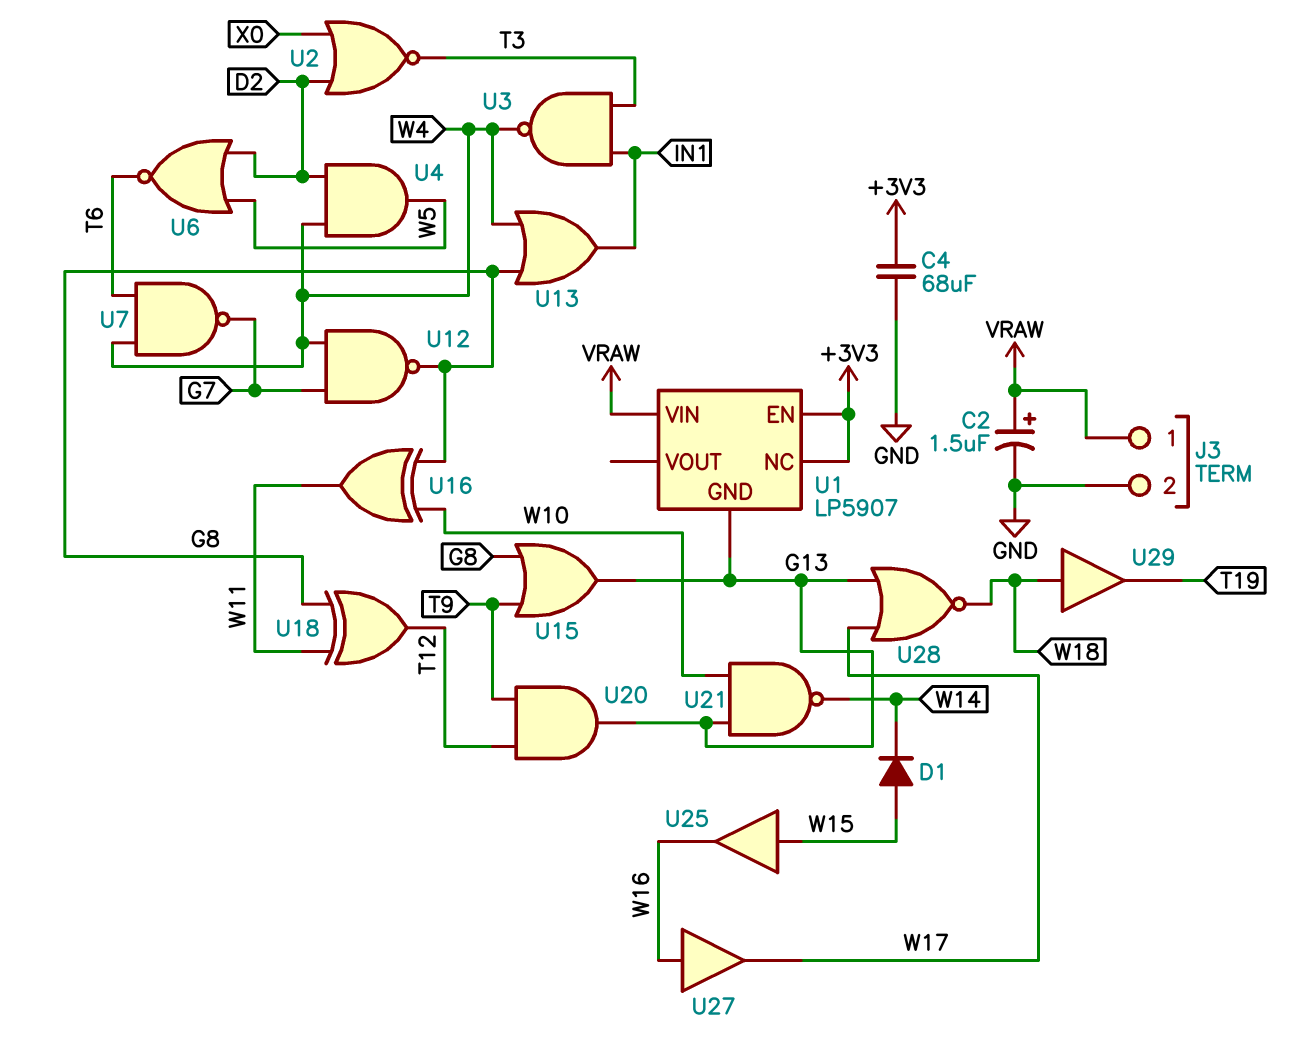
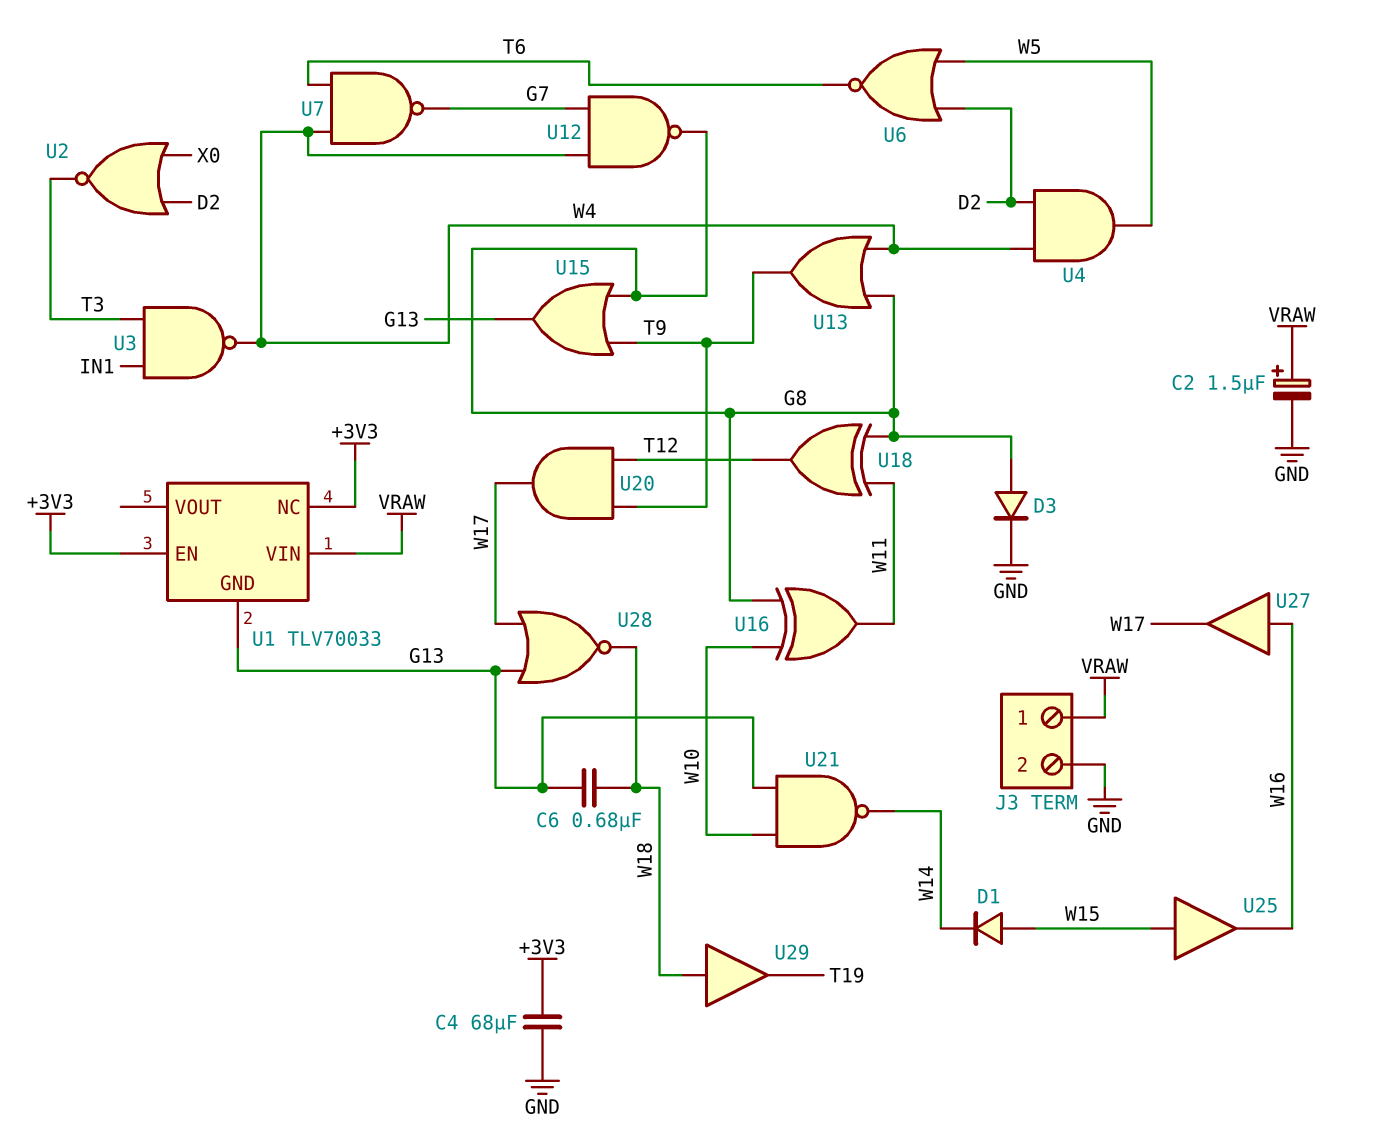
C6: none -> 680nF (G13, W18)
D3: none -> diode (A G8, K GND)
U1: LP5907 -> TLV70033
U13: OR (in G8, in W4, out IN1) -> OR (in G8, in W4, out T9)
U20: AND (in T9, in T12, out G13) -> AND (in T9, in T12, out W17)

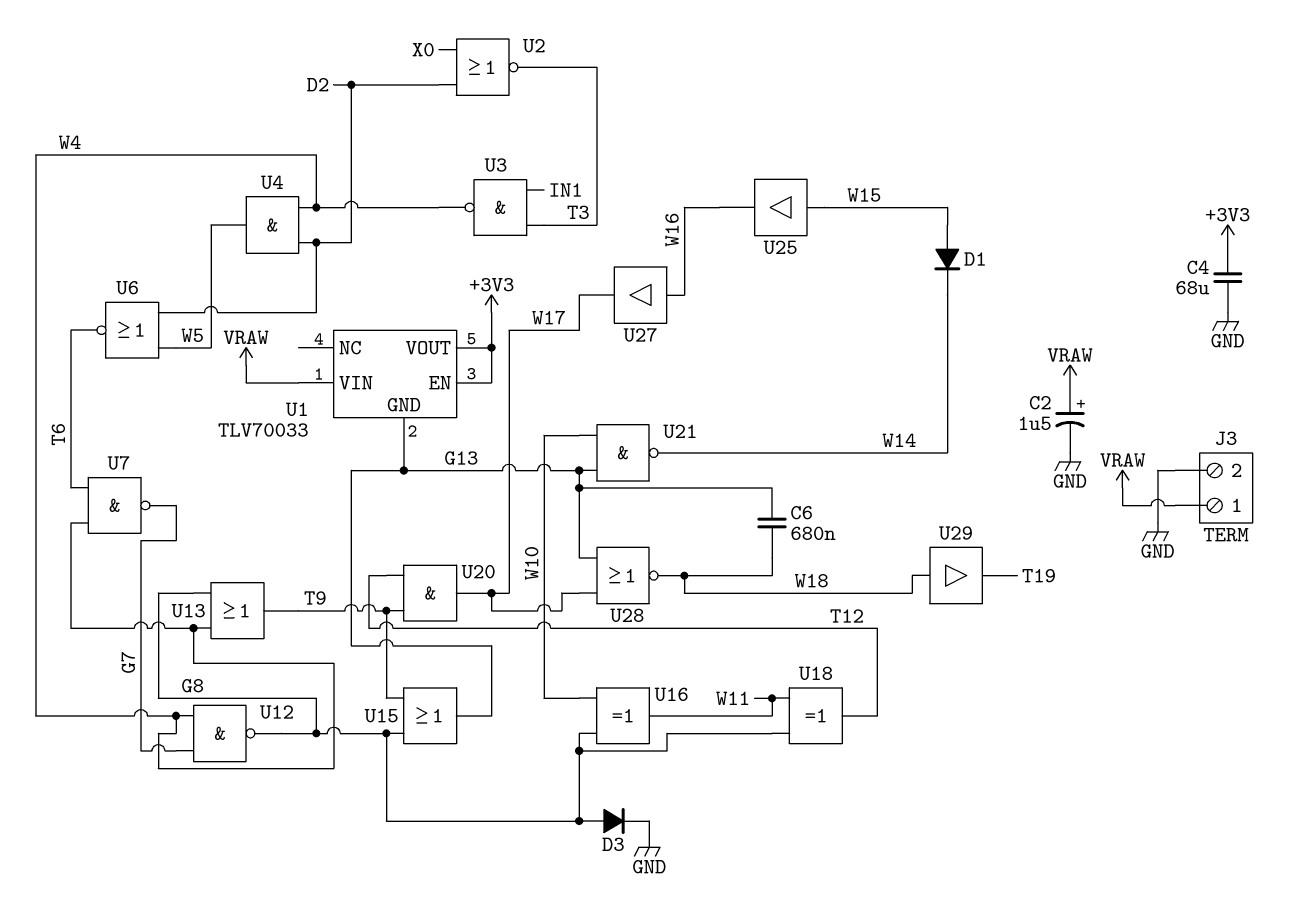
U1 pin NC: +3V3 -> none
U1 pin VOUT: none -> +3V3

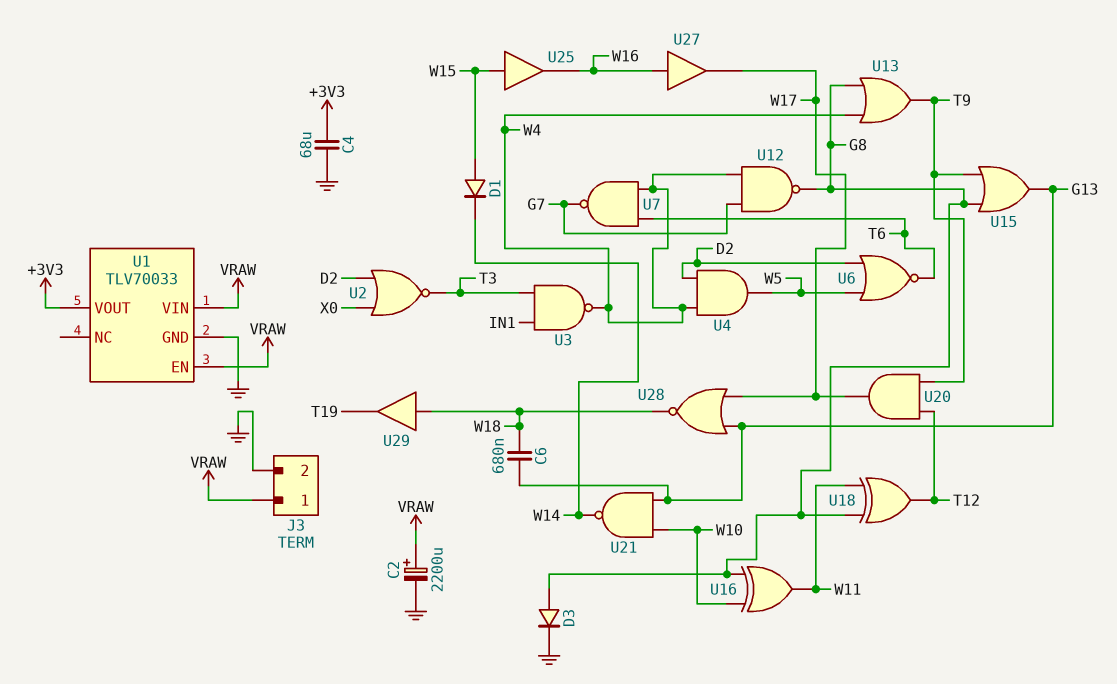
C2: 1.5uF (plus VRAW, minus GND) -> 2200uF (plus VRAW, minus GND)
U1 pin EN: +3V3 -> VRAW
U1 pin GND: G13 -> GND

